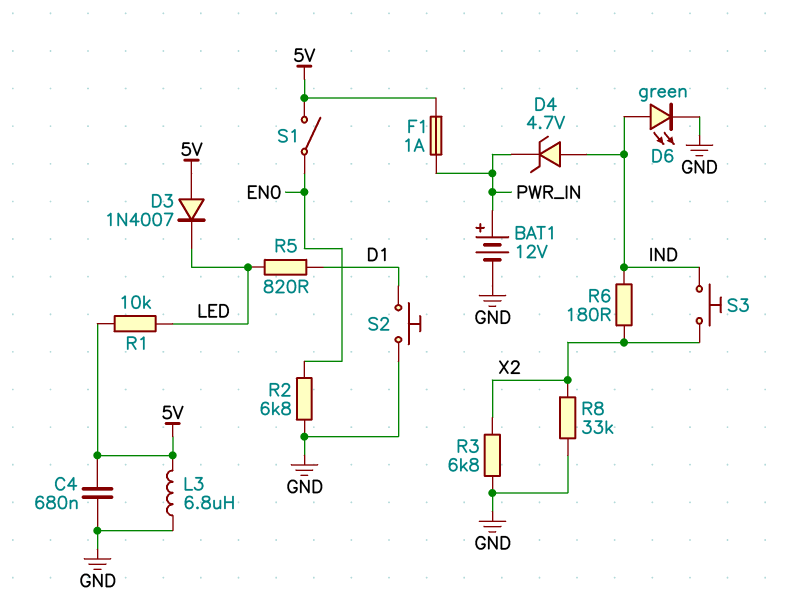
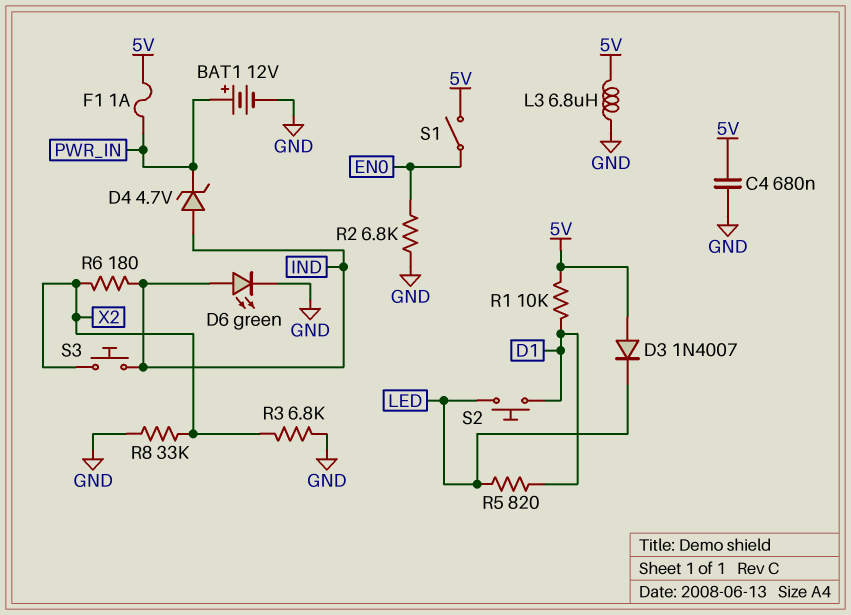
R1: 10k (5V, LED) -> 10k (5V, D1)
S2: button (D1, GND) -> button (D1, LED)

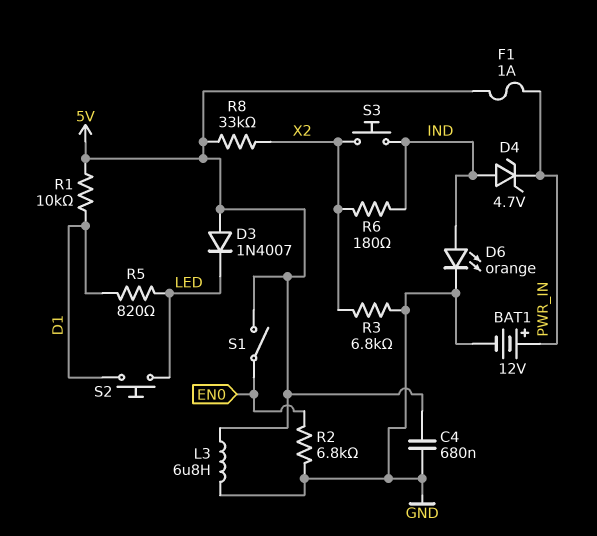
D6: LED green (A IND, K GND) -> LED orange (A IND, K GND)
R8: 33k (GND, X2) -> 33k (5V, X2)

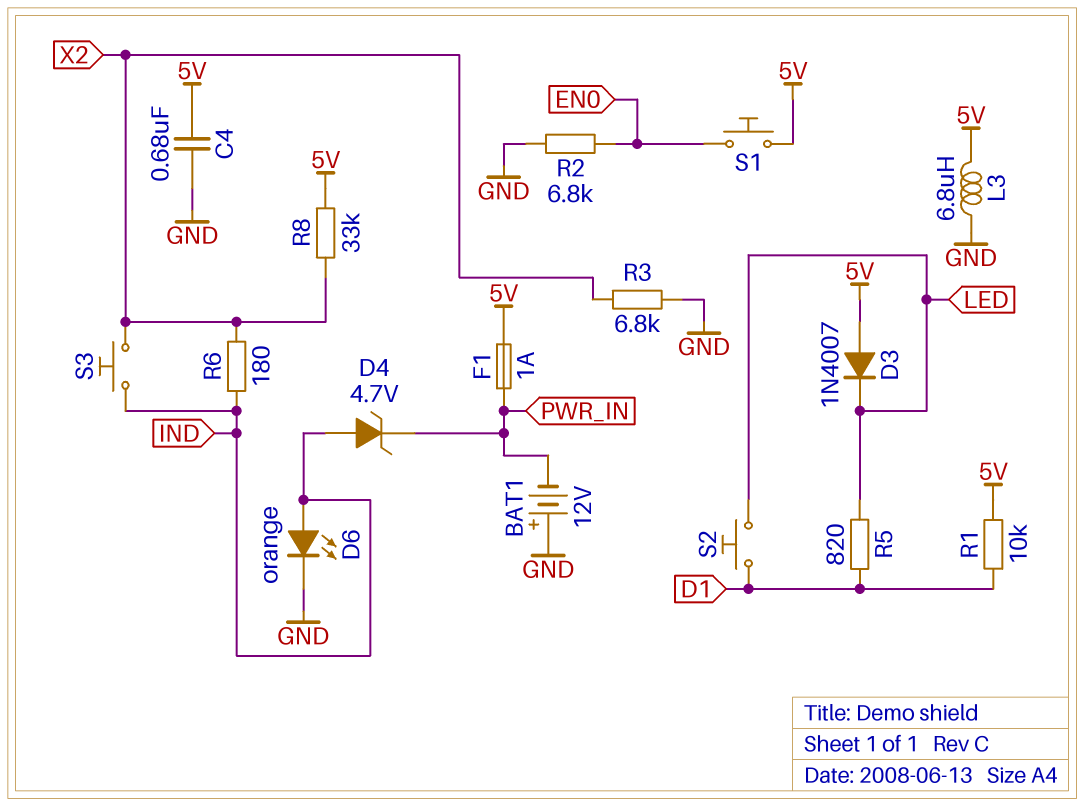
BAT1: 12V (plus PWR_IN, minus GND) -> 12V (plus GND, minus PWR_IN)
S1: switch (5V, EN0) -> button (5V, EN0)

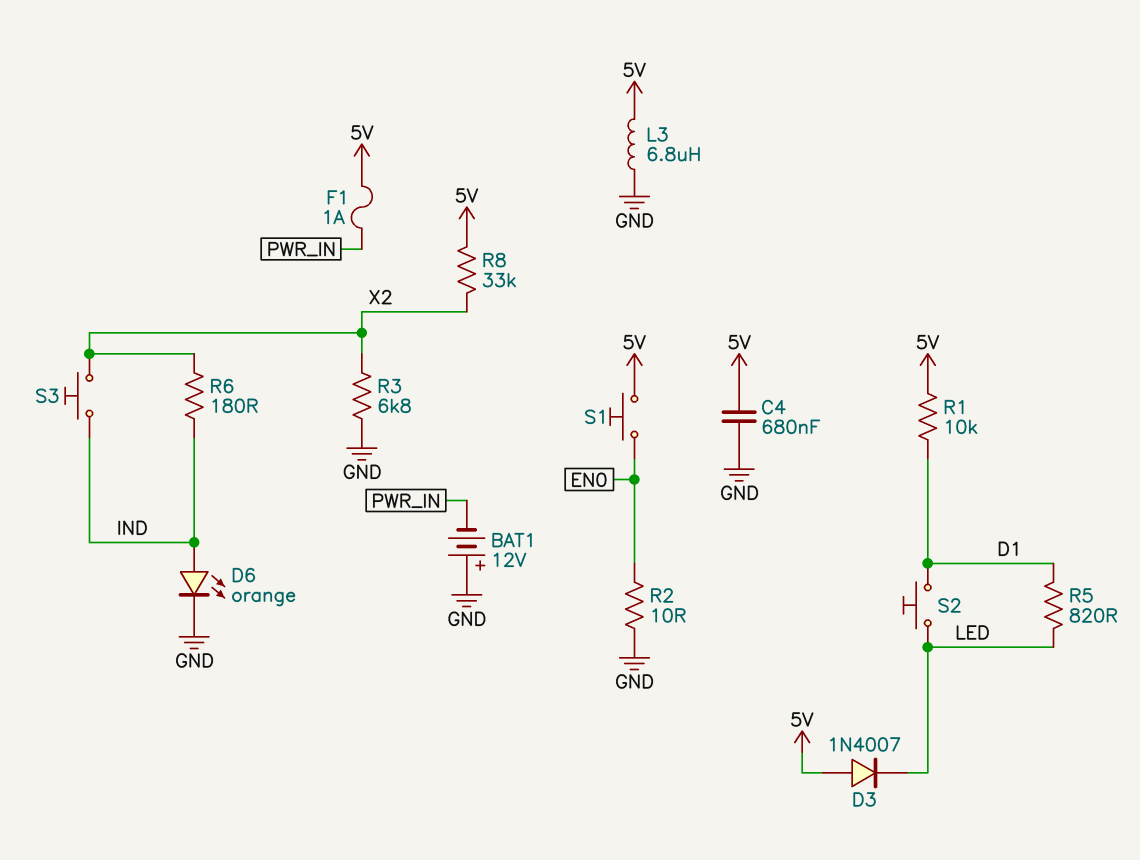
D4: zener 4.7V (A IND, K PWR_IN) -> none
R2: 6.8k (EN0, GND) -> 10 (EN0, GND)

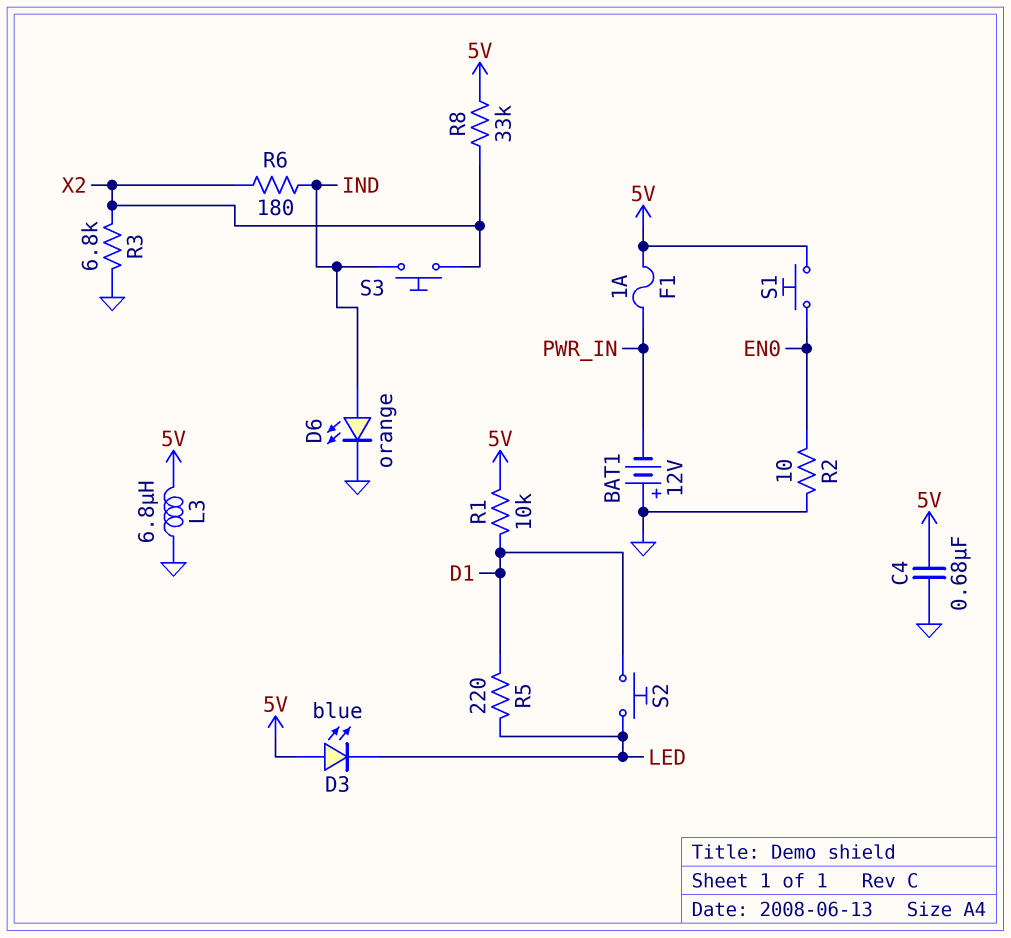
D3: diode 1N4007 (A 5V, K LED) -> LED blue (A 5V, K LED)
R5: 820 (D1, LED) -> 220 (D1, LED)

